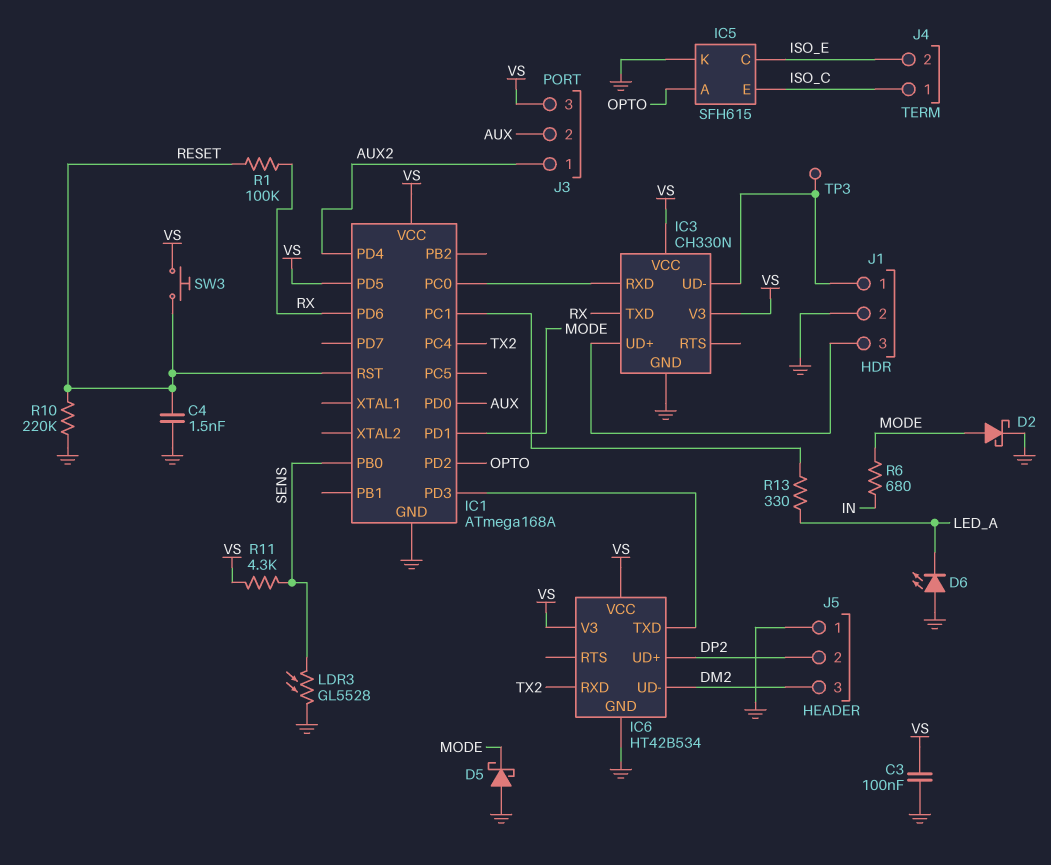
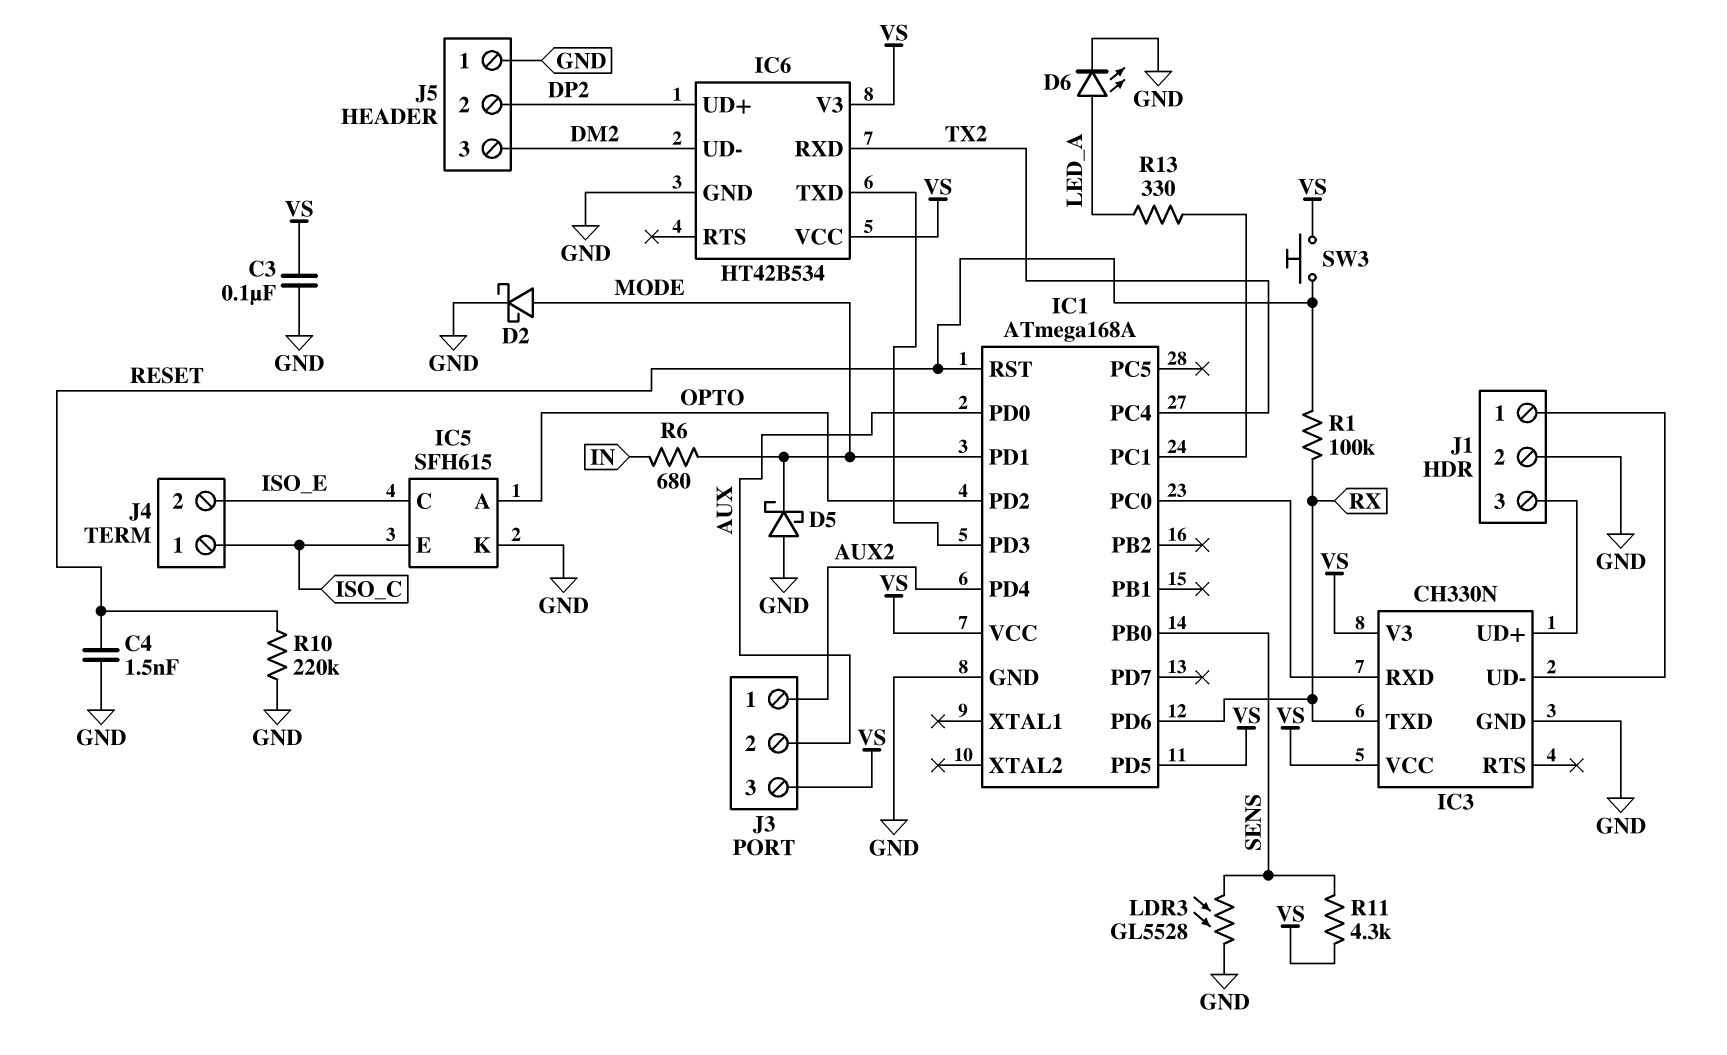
D6: LED (A GND, K LED_A) -> LED (A LED_A, K GND)
TP3: test point (IC3/UD-) -> none

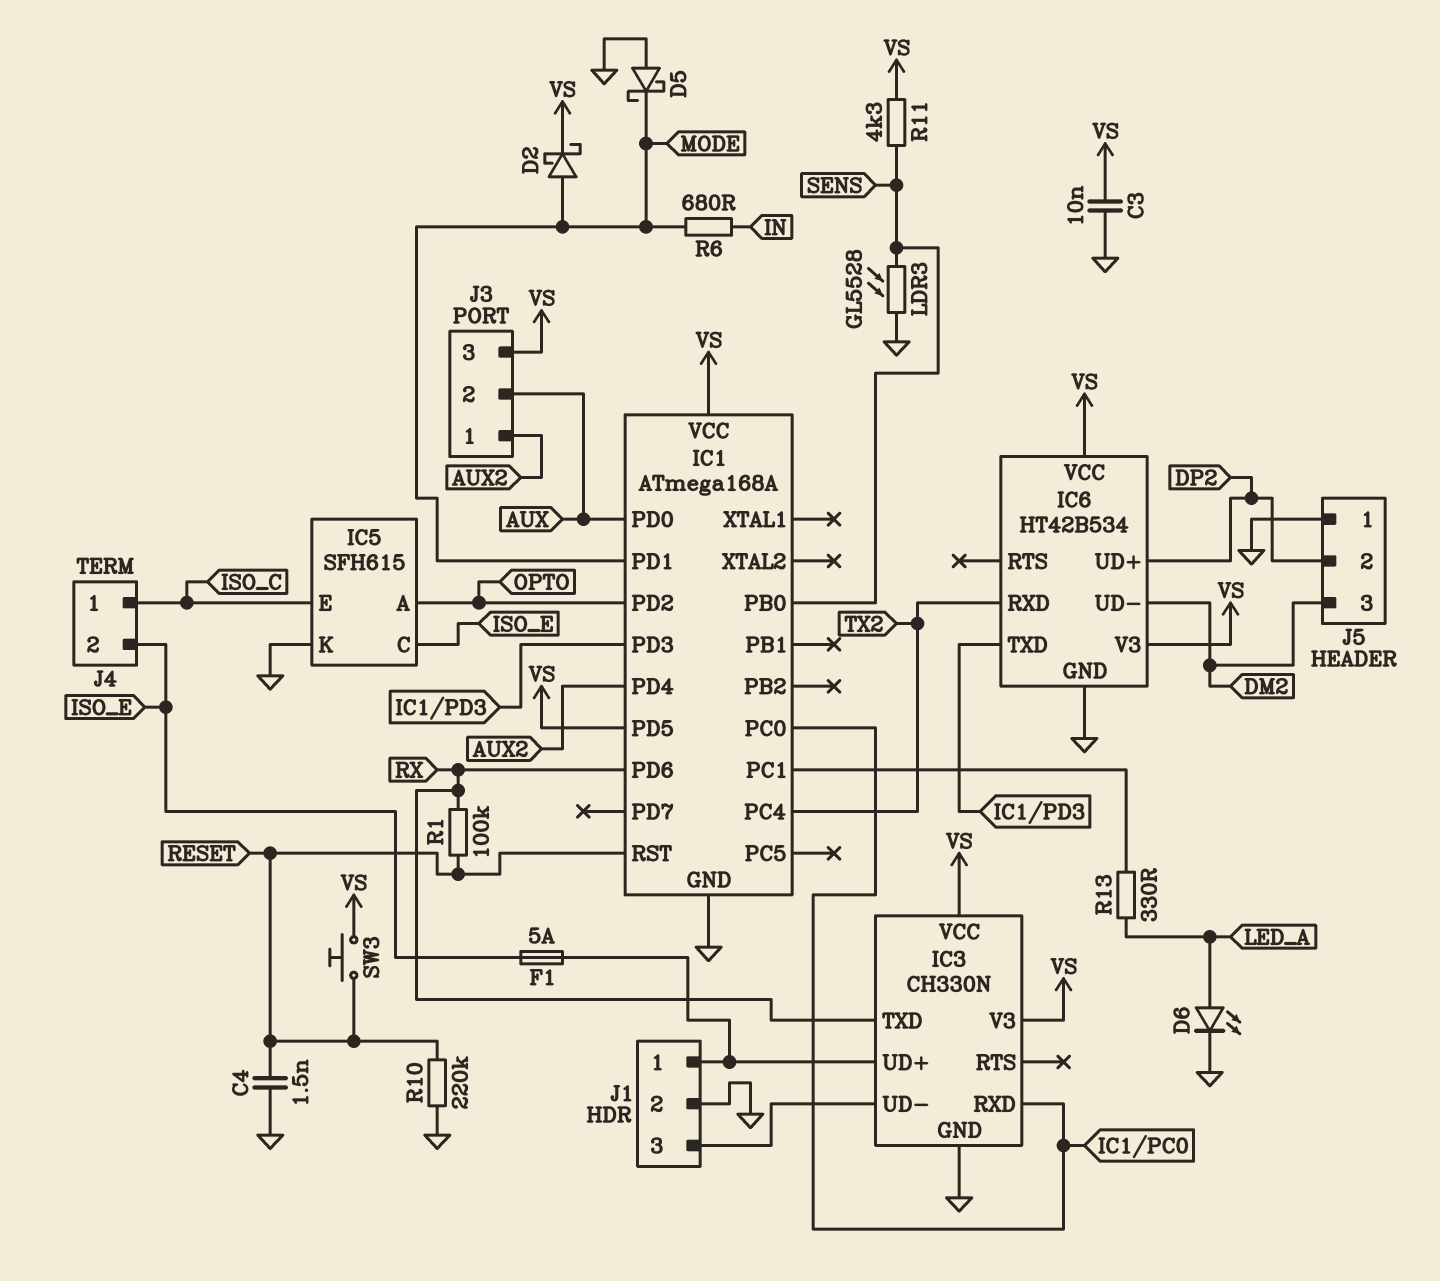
C3: 100nF (GND, VS) -> 10nF (GND, VS)
D2: schottky (A MODE, K GND) -> schottky (A MODE, K VS)
F1: none -> 5A (IC3/UD+, ISO_E)
J1 pin 1: IC3/UD- -> IC3/UD+
J1 pin 3: IC3/UD+ -> IC3/UD-

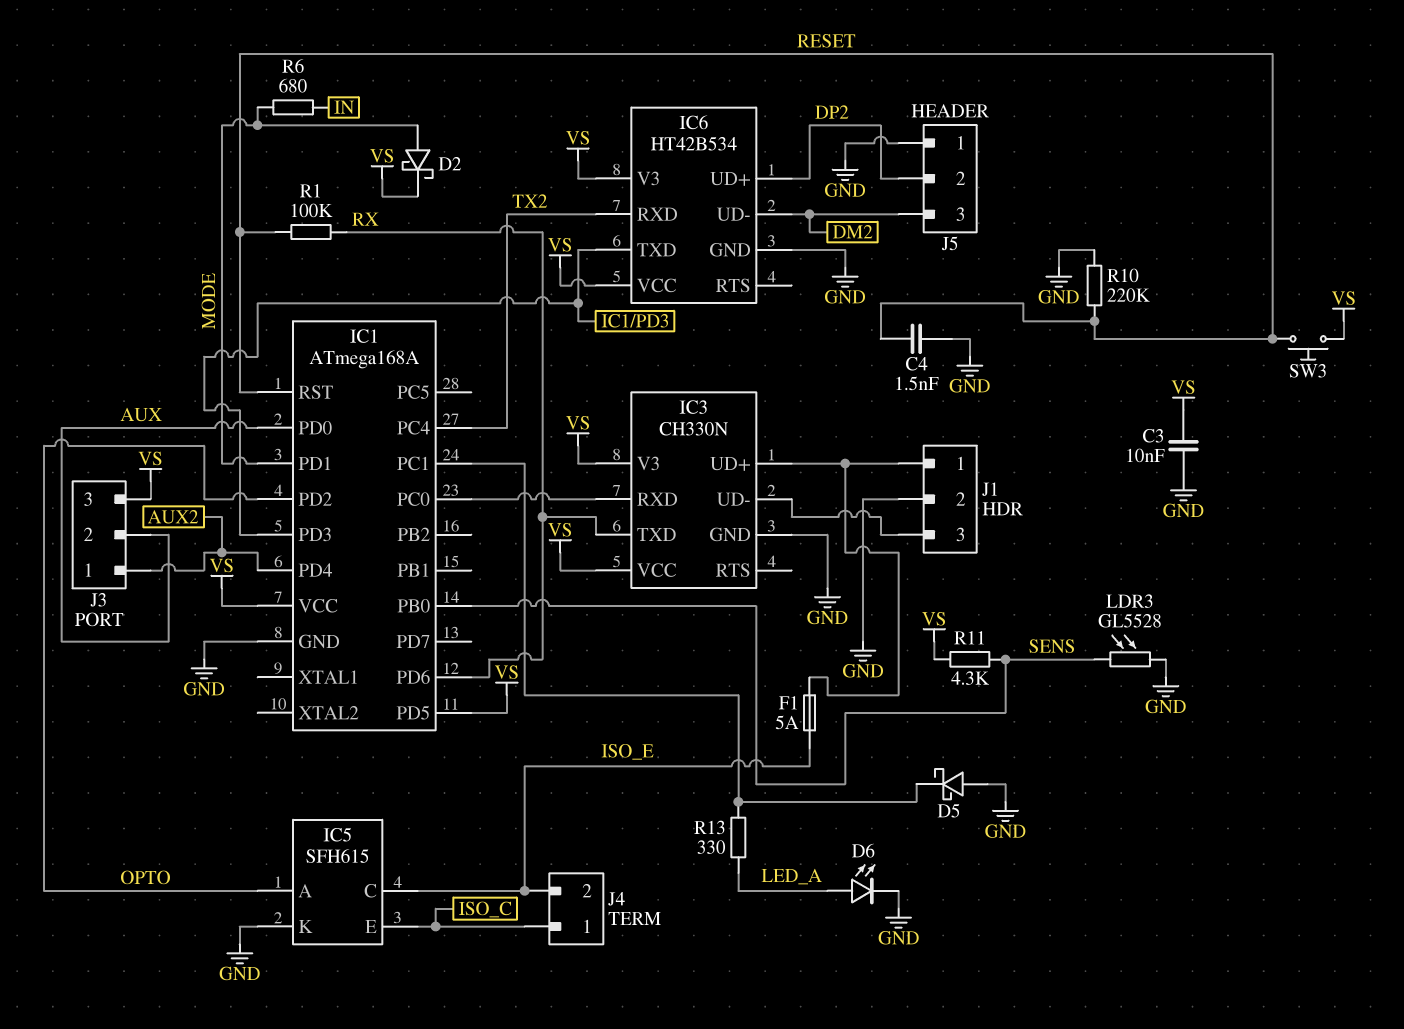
D5: schottky (A GND, K MODE) -> schottky (A GND, K IC1/PC1)

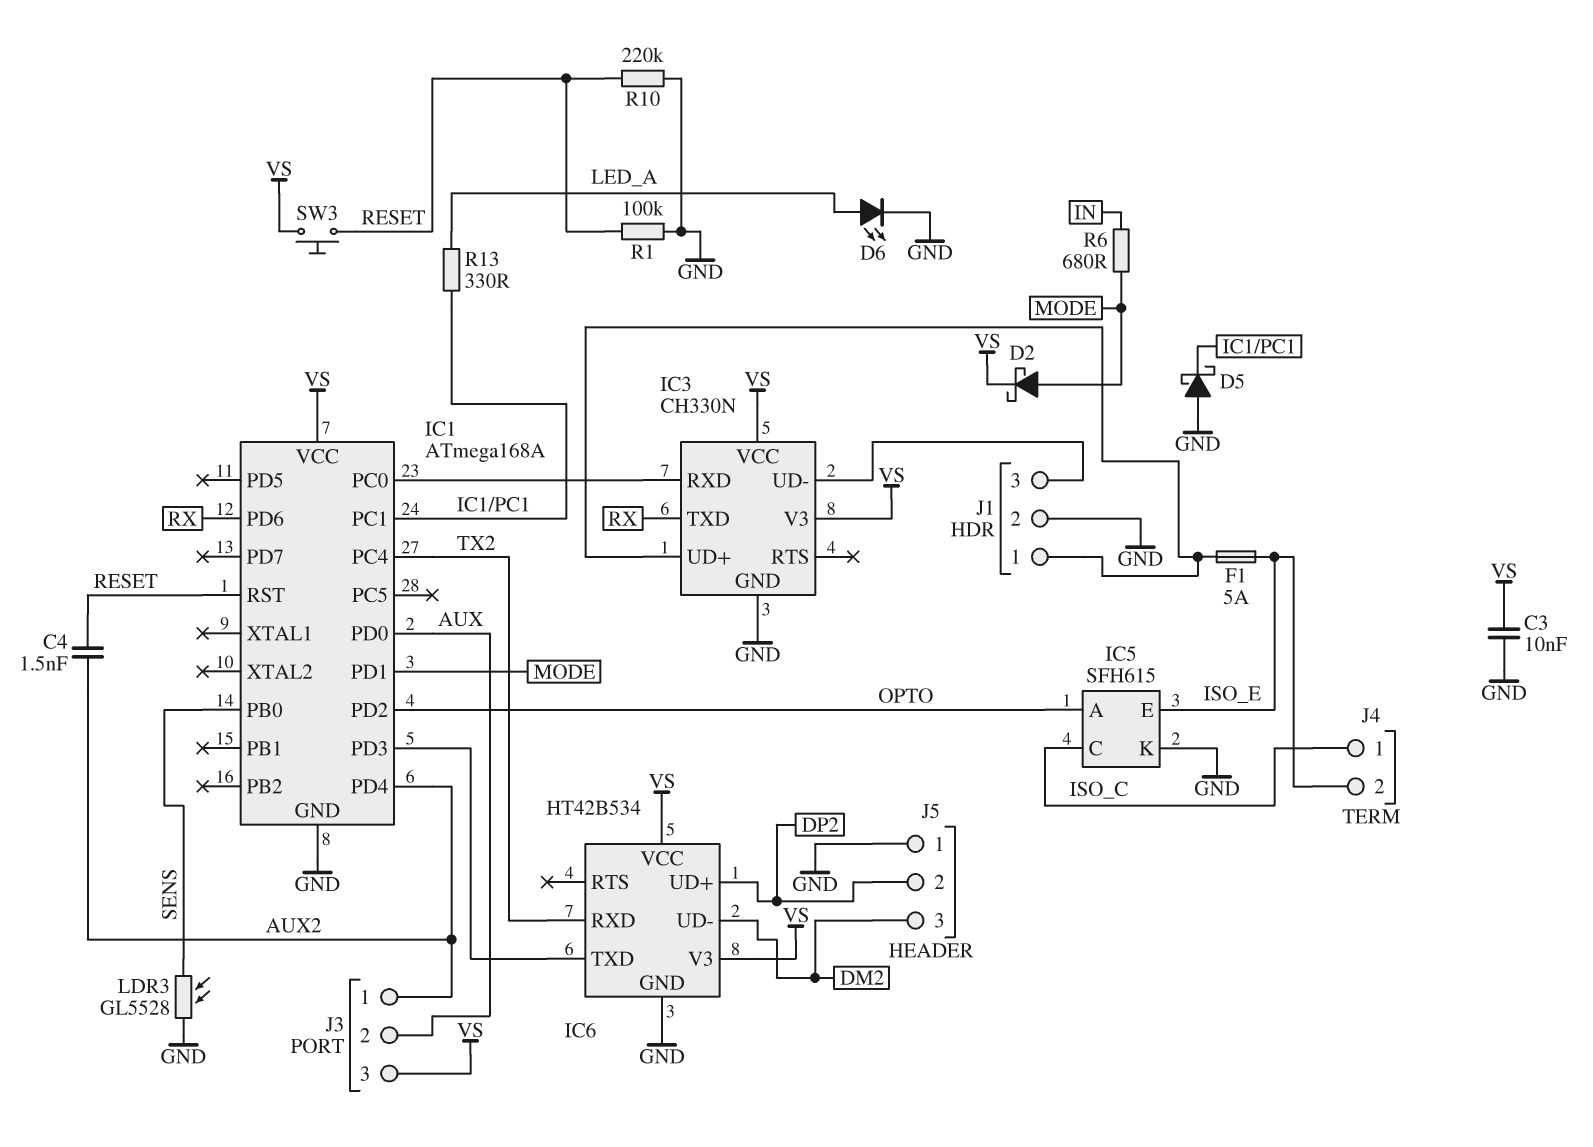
C4: 1.5nF (GND, RESET) -> 1.5nF (AUX2, RESET)
IC1 pin PD5: VS -> none
IC5 pin C: ISO_E -> ISO_C
IC5 pin E: ISO_C -> ISO_E
R1: 100k (RESET, RX) -> 100k (GND, RESET)
R11: 4.3k (SENS, VS) -> none

